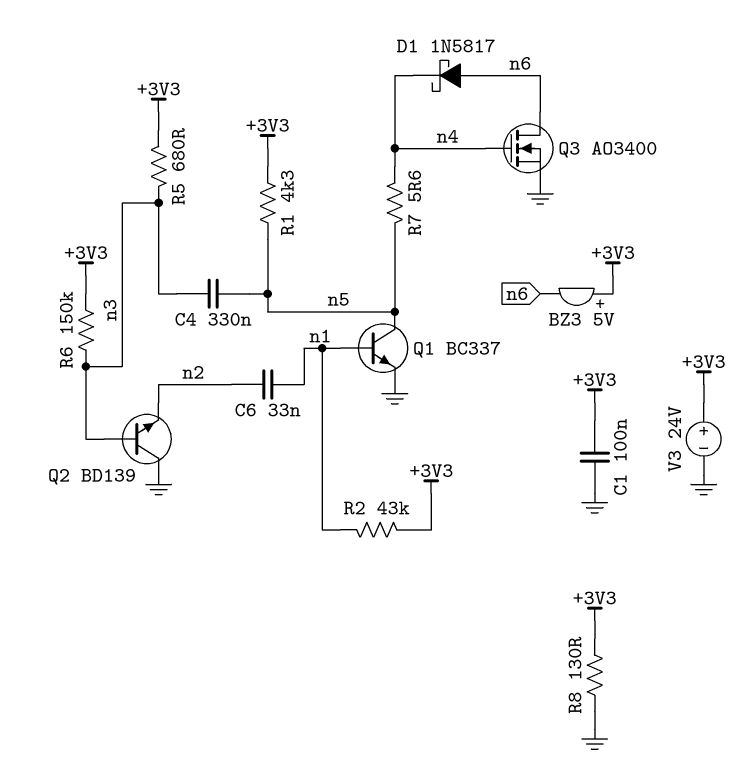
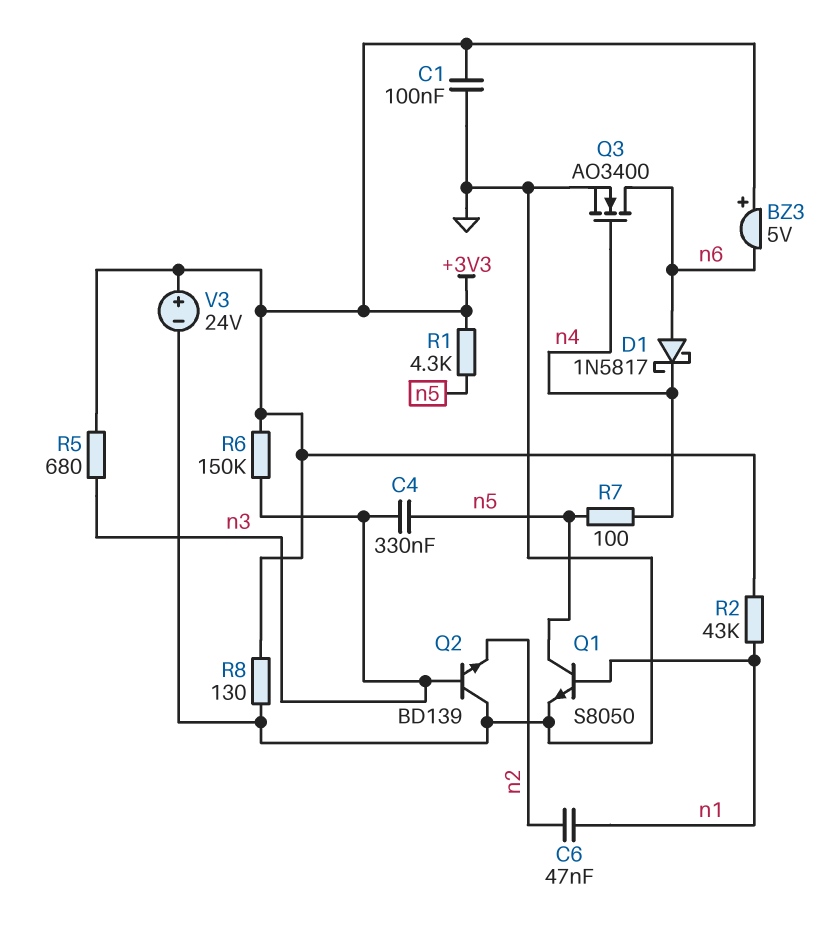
C6: 33nF (n1, n2) -> 47nF (n1, n2)
Q1: NPN BC337 (B n1, C n5, E GND) -> NPN S8050 (B n1, C n5, E GND)
R7: 5.6 (n4, n5) -> 100 (n4, n5)

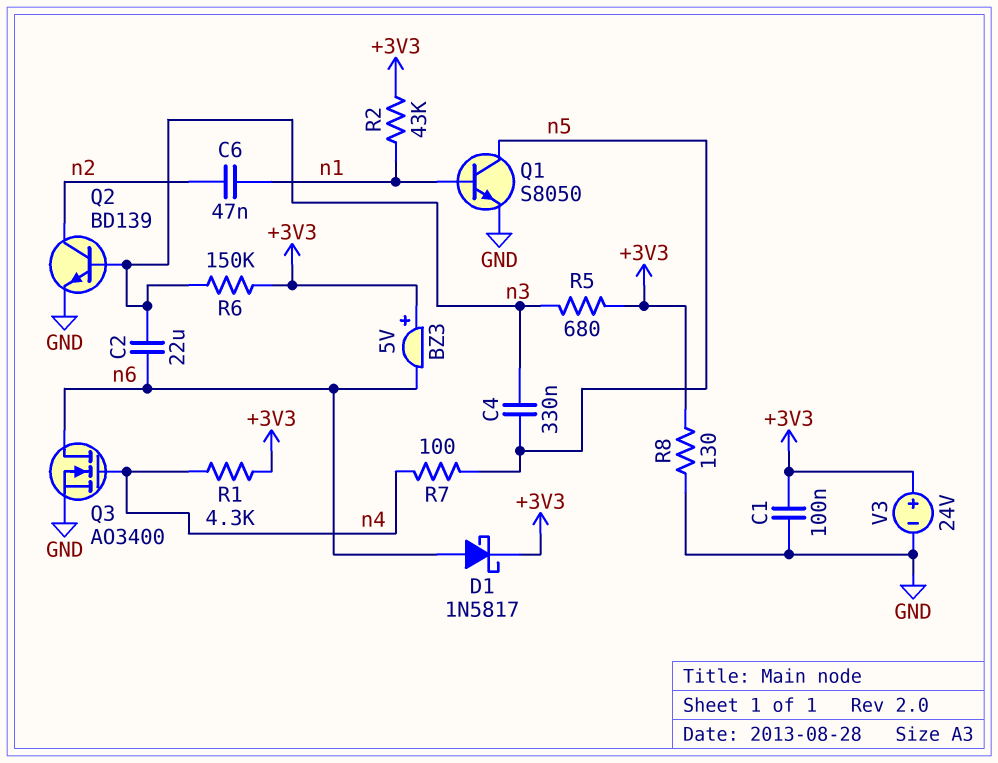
C2: none -> 22uF (n3, n6)
D1: schottky 1N5817 (A n6, K n4) -> schottky 1N5817 (A n6, K +3V3)
Q2: NPN BD139 (B n3, C GND, E n2) -> NPN BD139 (B n3, C n2, E GND)
R1: 4.3k (+3V3, n5) -> 4.3k (+3V3, n4)

